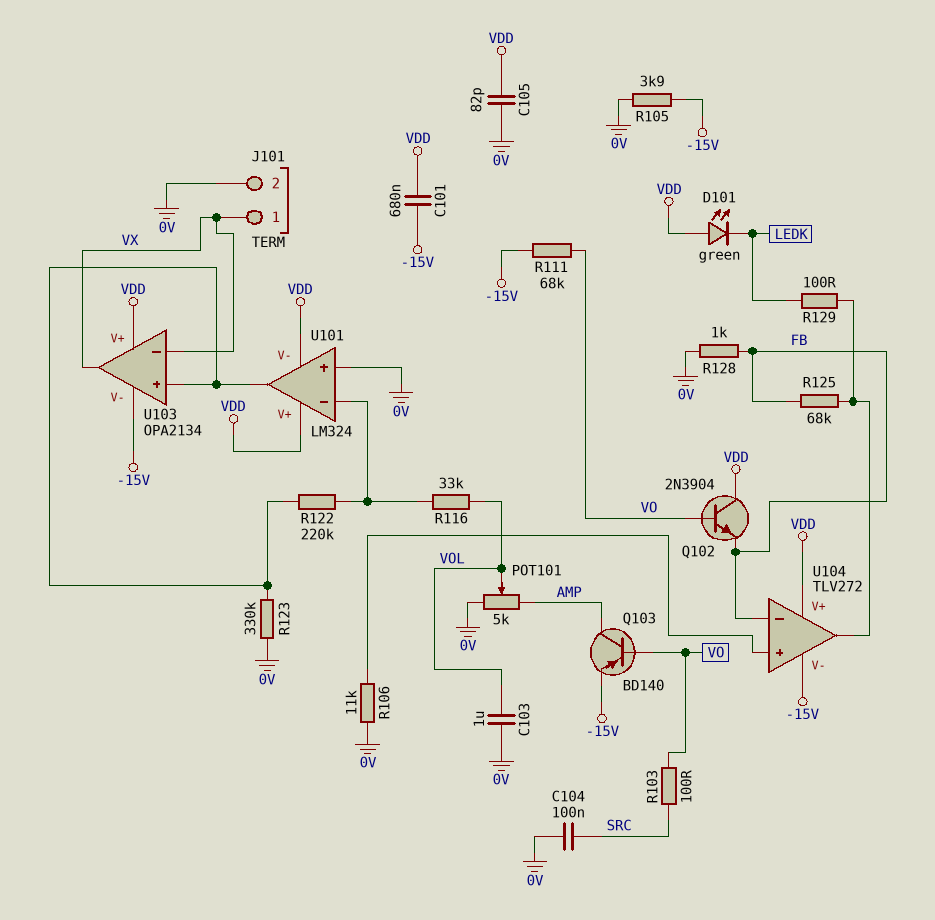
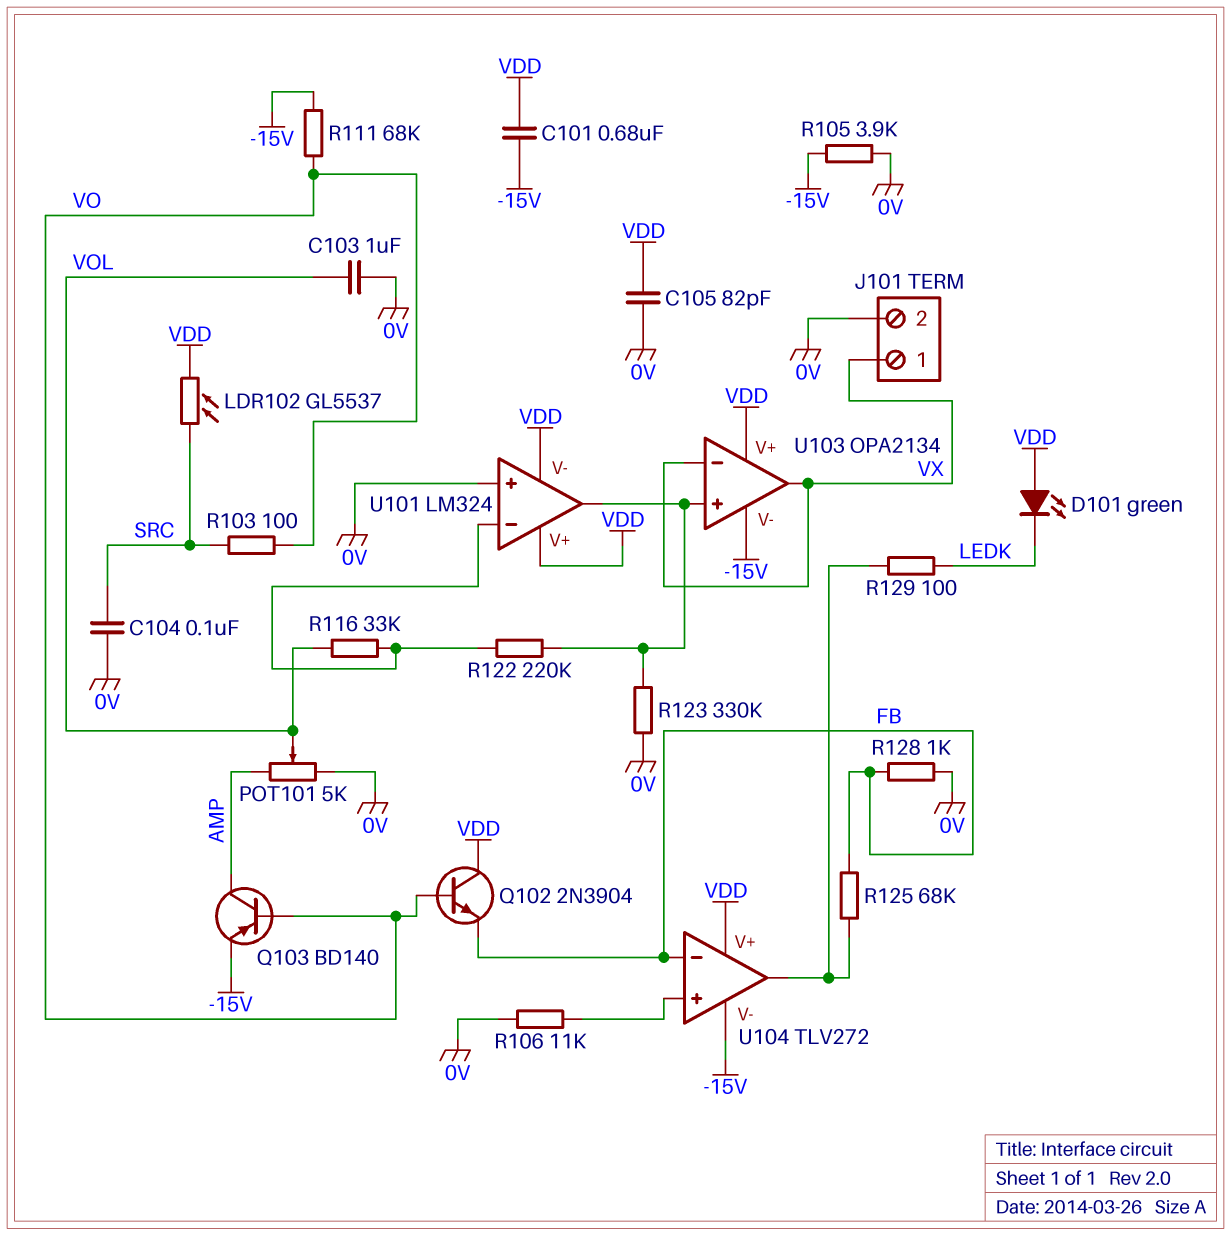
LDR102: none -> GL5537 (SRC, VDD)

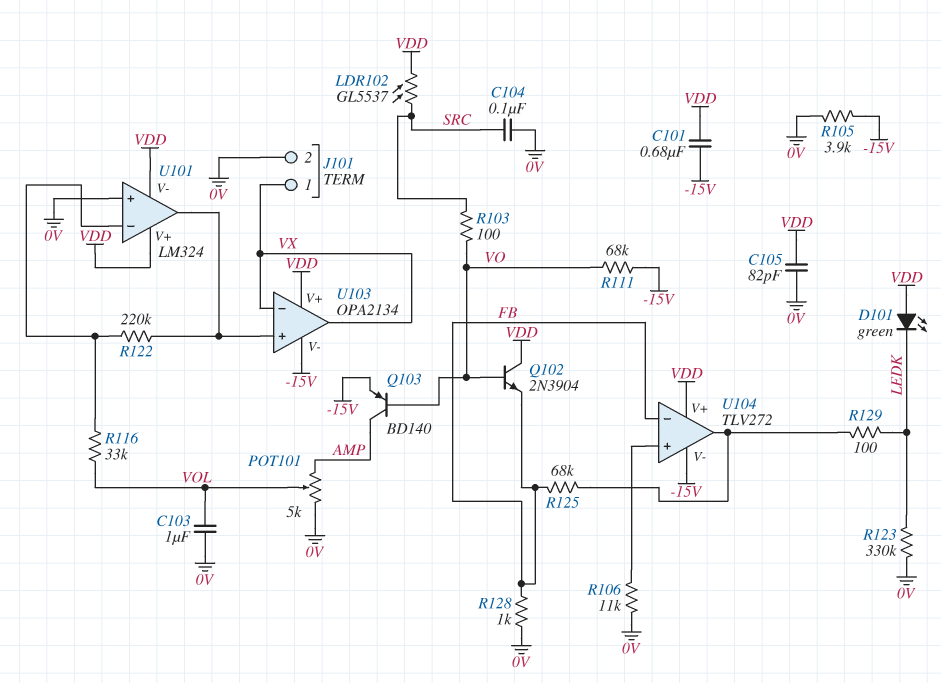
R123: 330k (0V, U101/out) -> 330k (0V, LEDK)

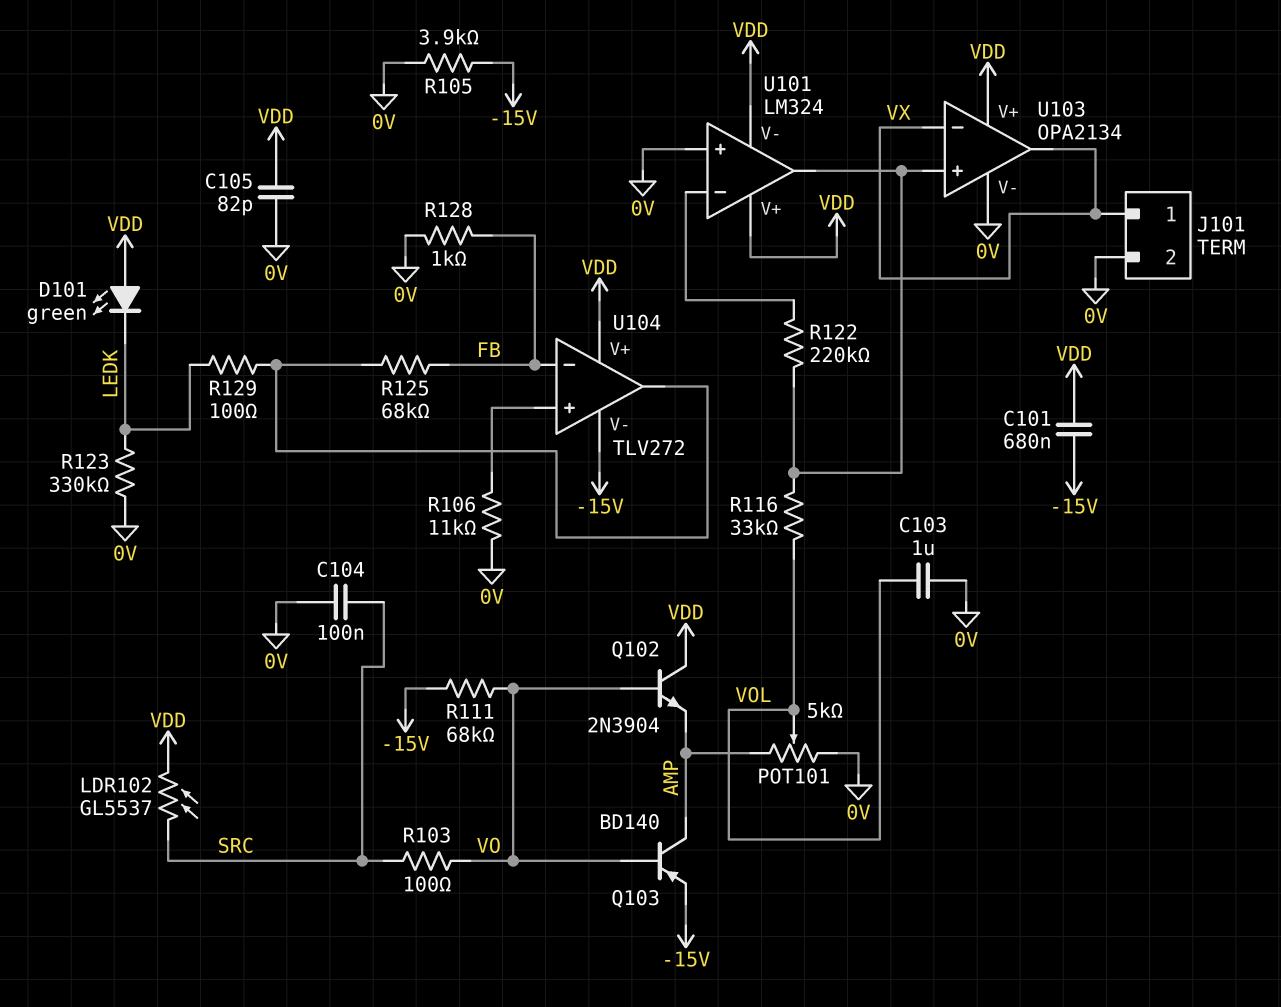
Q102: NPN 2N3904 (B VO, C VDD, E FB) -> NPN 2N3904 (B VO, C VDD, E AMP)
R116: 33k (U101/in-, VOL) -> 33k (U101/out, VOL)
U103 pin V-: -15V -> 0V

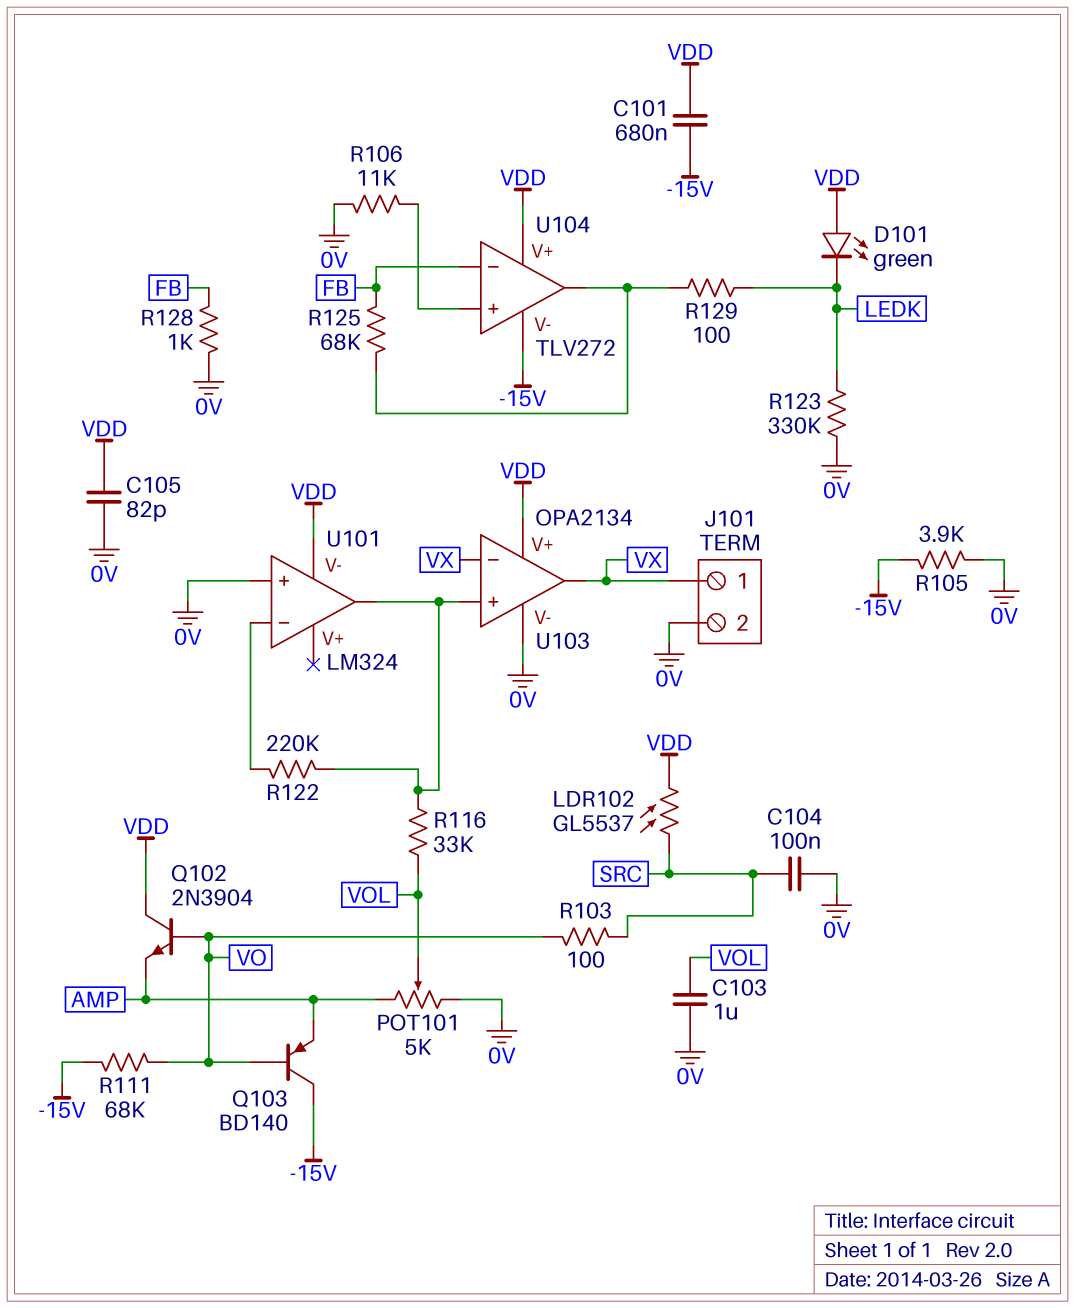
Q103: PNP BD140 (B VO, C AMP, E -15V) -> PNP BD140 (B VO, C -15V, E AMP)
U101 pin V+: VDD -> none

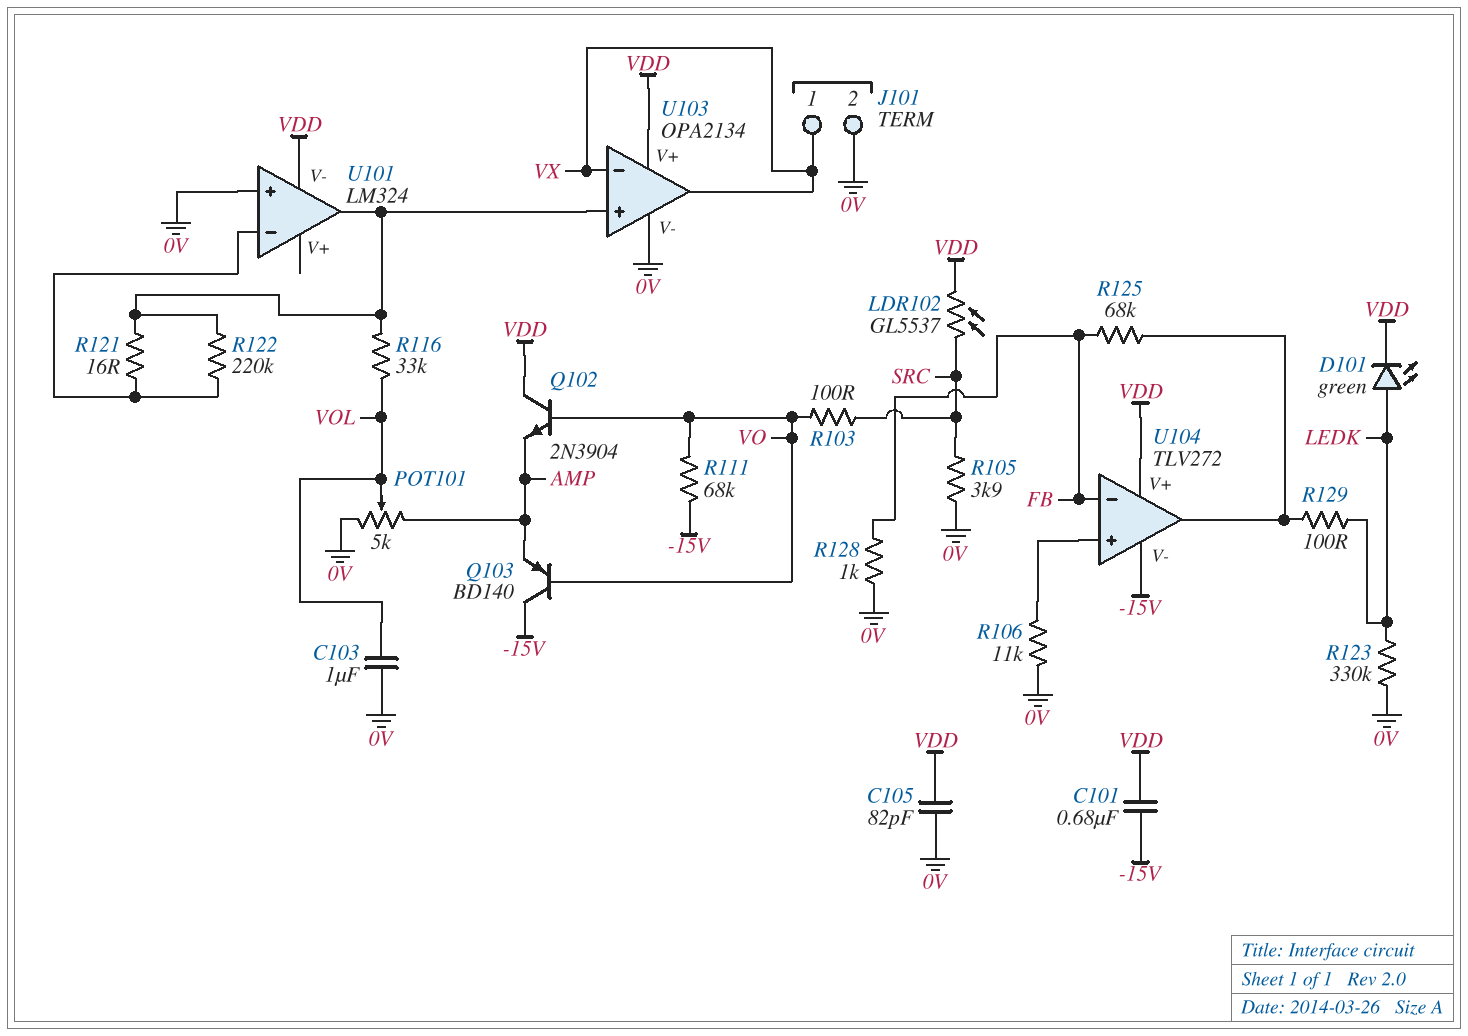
C104: 100nF (0V, SRC) -> none
D101: LED green (A VDD, K LEDK) -> LED green (A LEDK, K VDD)
R105: 3.9k (-15V, 0V) -> 3.9k (0V, SRC)
R121: none -> 16 (U101/in-, U101/out)

